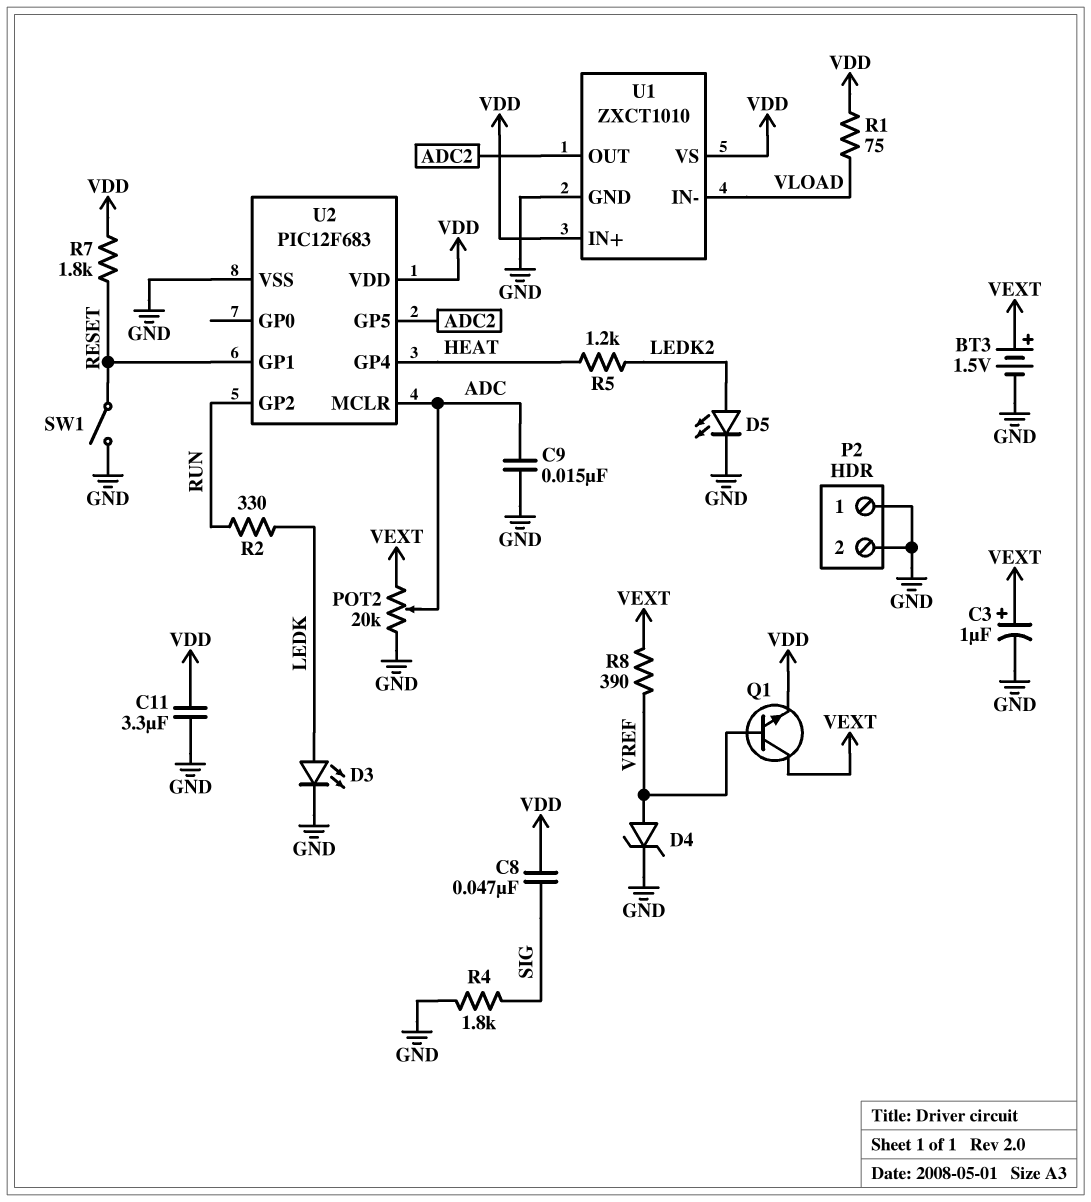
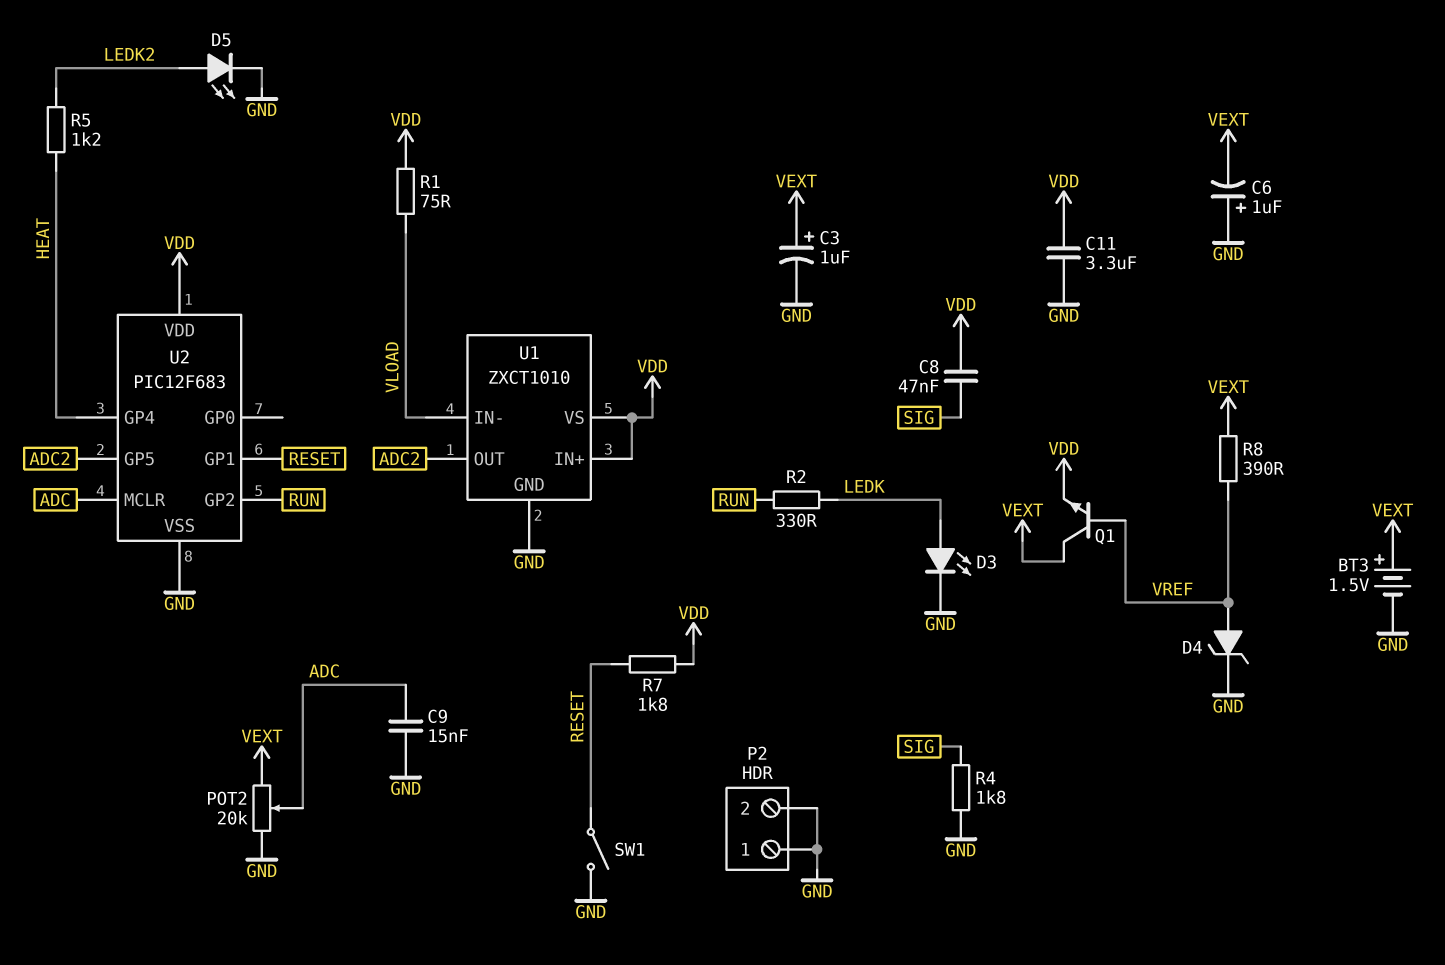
C6: none -> 1uF (plus GND, minus VEXT)

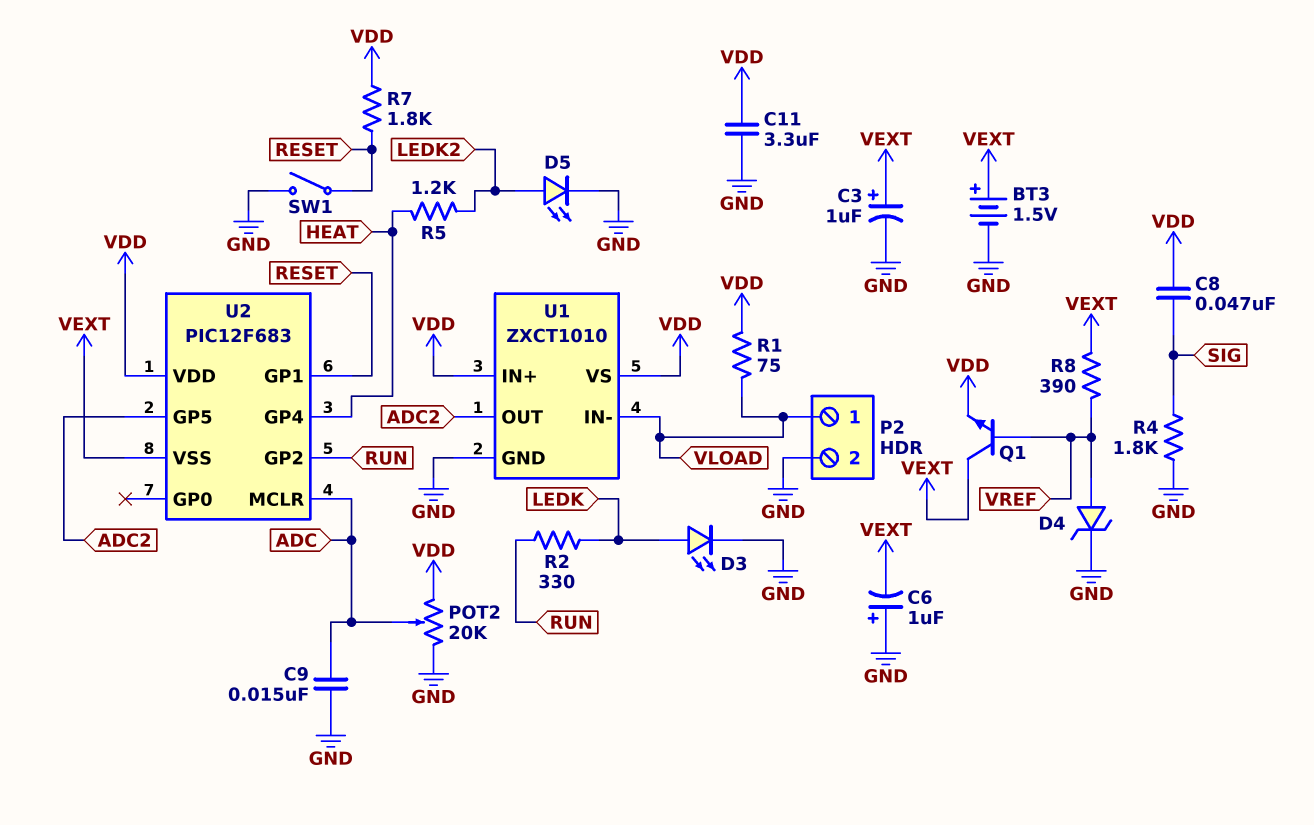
P2 pin 1: GND -> VLOAD
POT2: 20k (GND, VEXT, wiper ADC) -> 20k (GND, VDD, wiper ADC)
U2 pin VSS: GND -> VEXT

